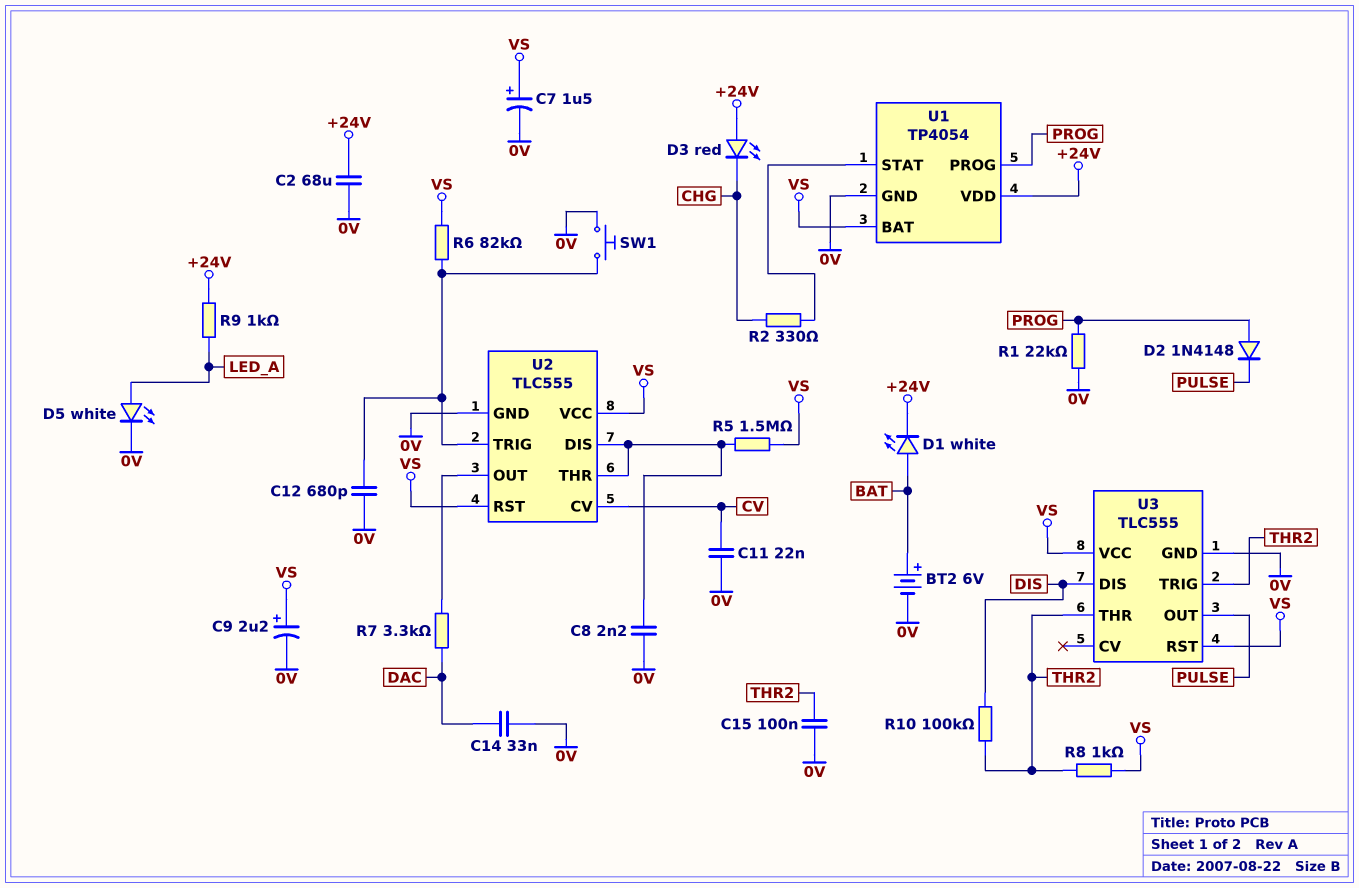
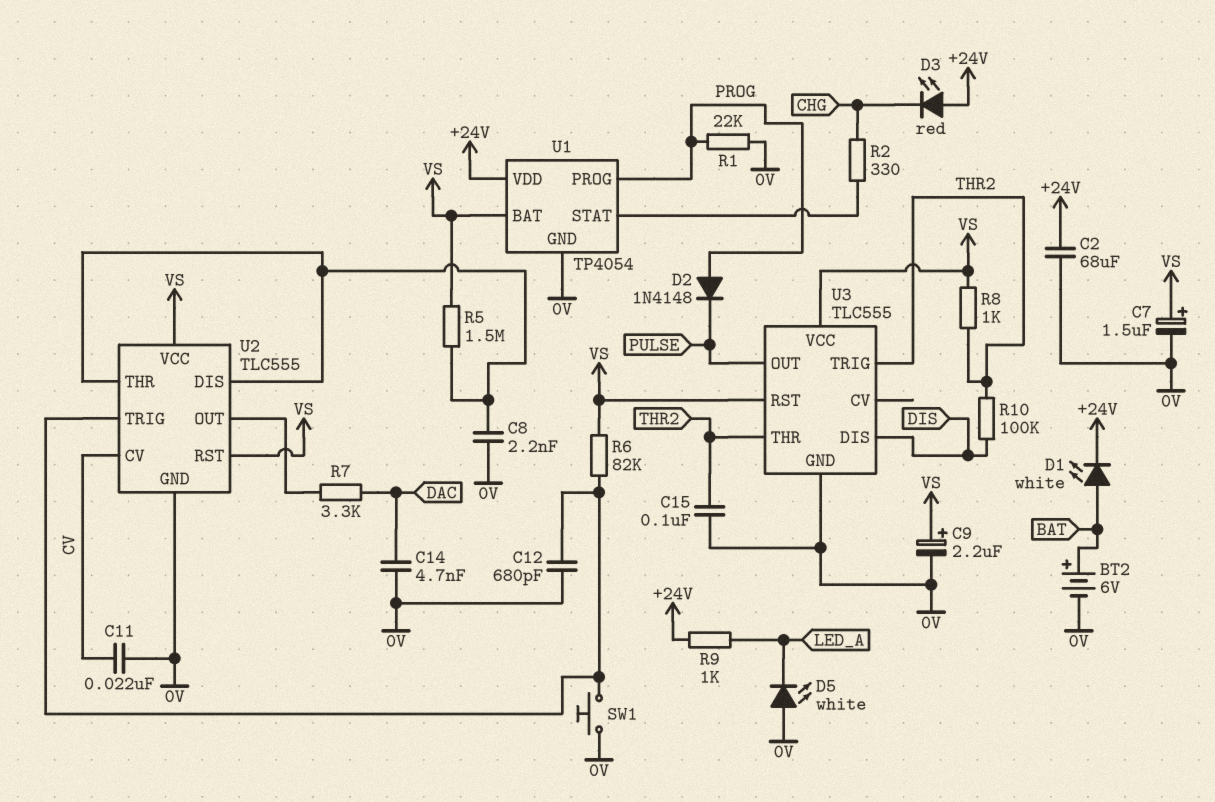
C14: 33nF (0V, DAC) -> 4.7nF (0V, DAC)
D5: LED white (A LED_A, K 0V) -> LED white (A 0V, K LED_A)

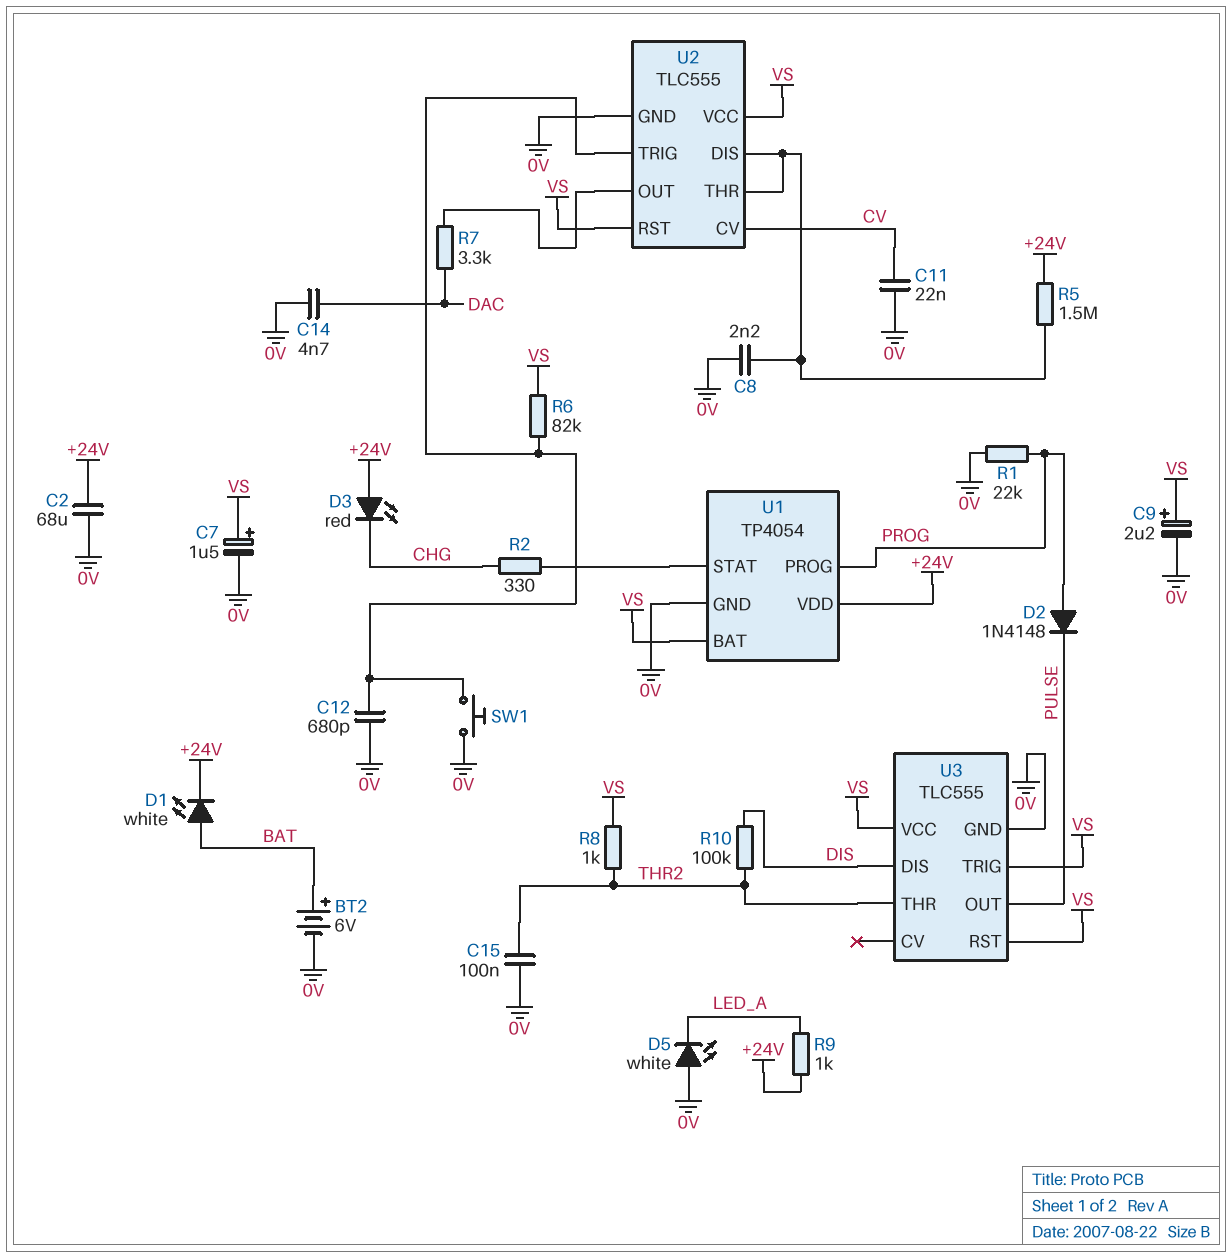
R5: 1.5M (U2/DIS, VS) -> 1.5M (+24V, U2/DIS)
U3 pin TRIG: THR2 -> VS

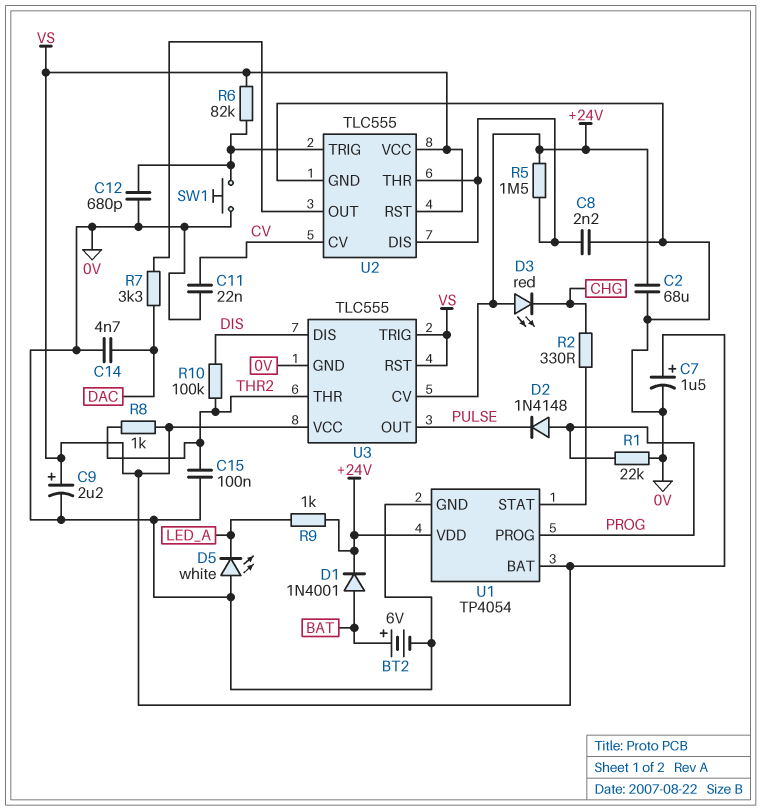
D1: LED white (A BAT, K +24V) -> diode 1N4001 (A BAT, K +24V)
U3 pin CV: none -> +24V

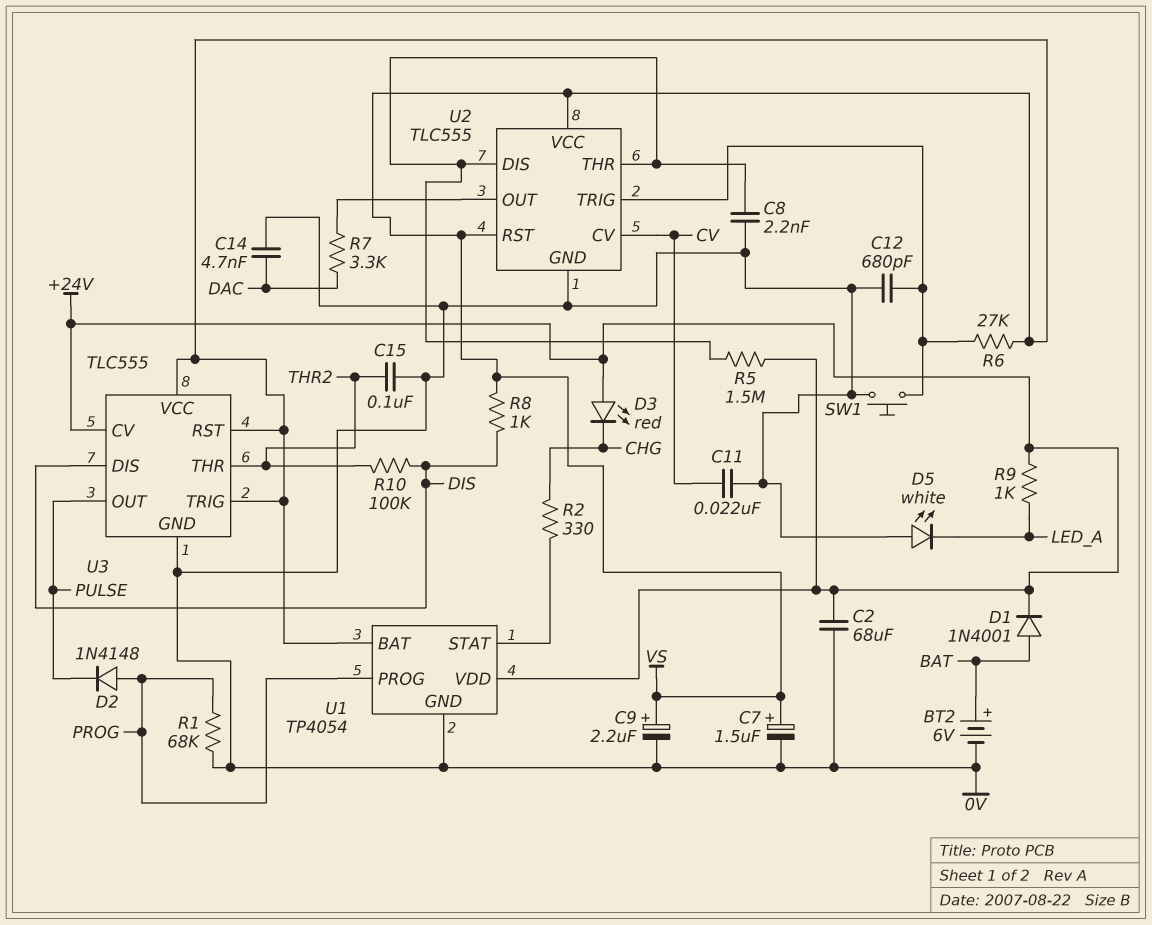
R1: 22k (0V, PROG) -> 68k (0V, PROG)
R6: 82k (U2/TRIG, VS) -> 27k (U2/TRIG, VS)
R8: 1k (THR2, VS) -> 1k (DIS, VS)

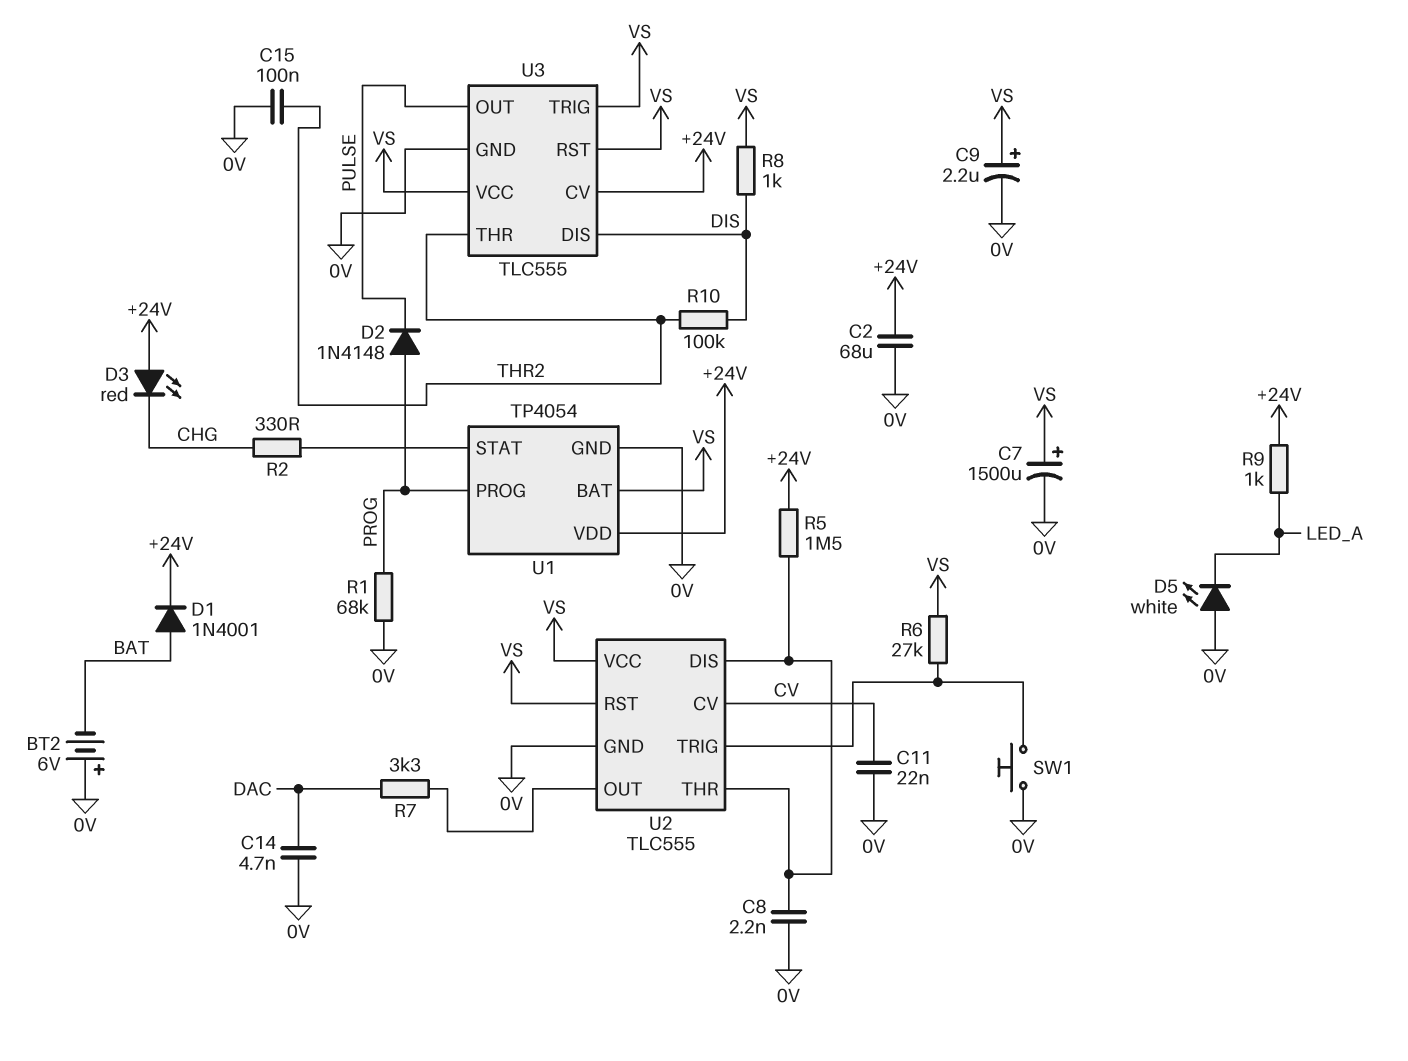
BT2: 6V (plus BAT, minus 0V) -> 6V (plus 0V, minus BAT)
C7: 1.5uF (plus VS, minus 0V) -> 1500uF (plus VS, minus 0V)
C12: 680pF (0V, U2/TRIG) -> none

